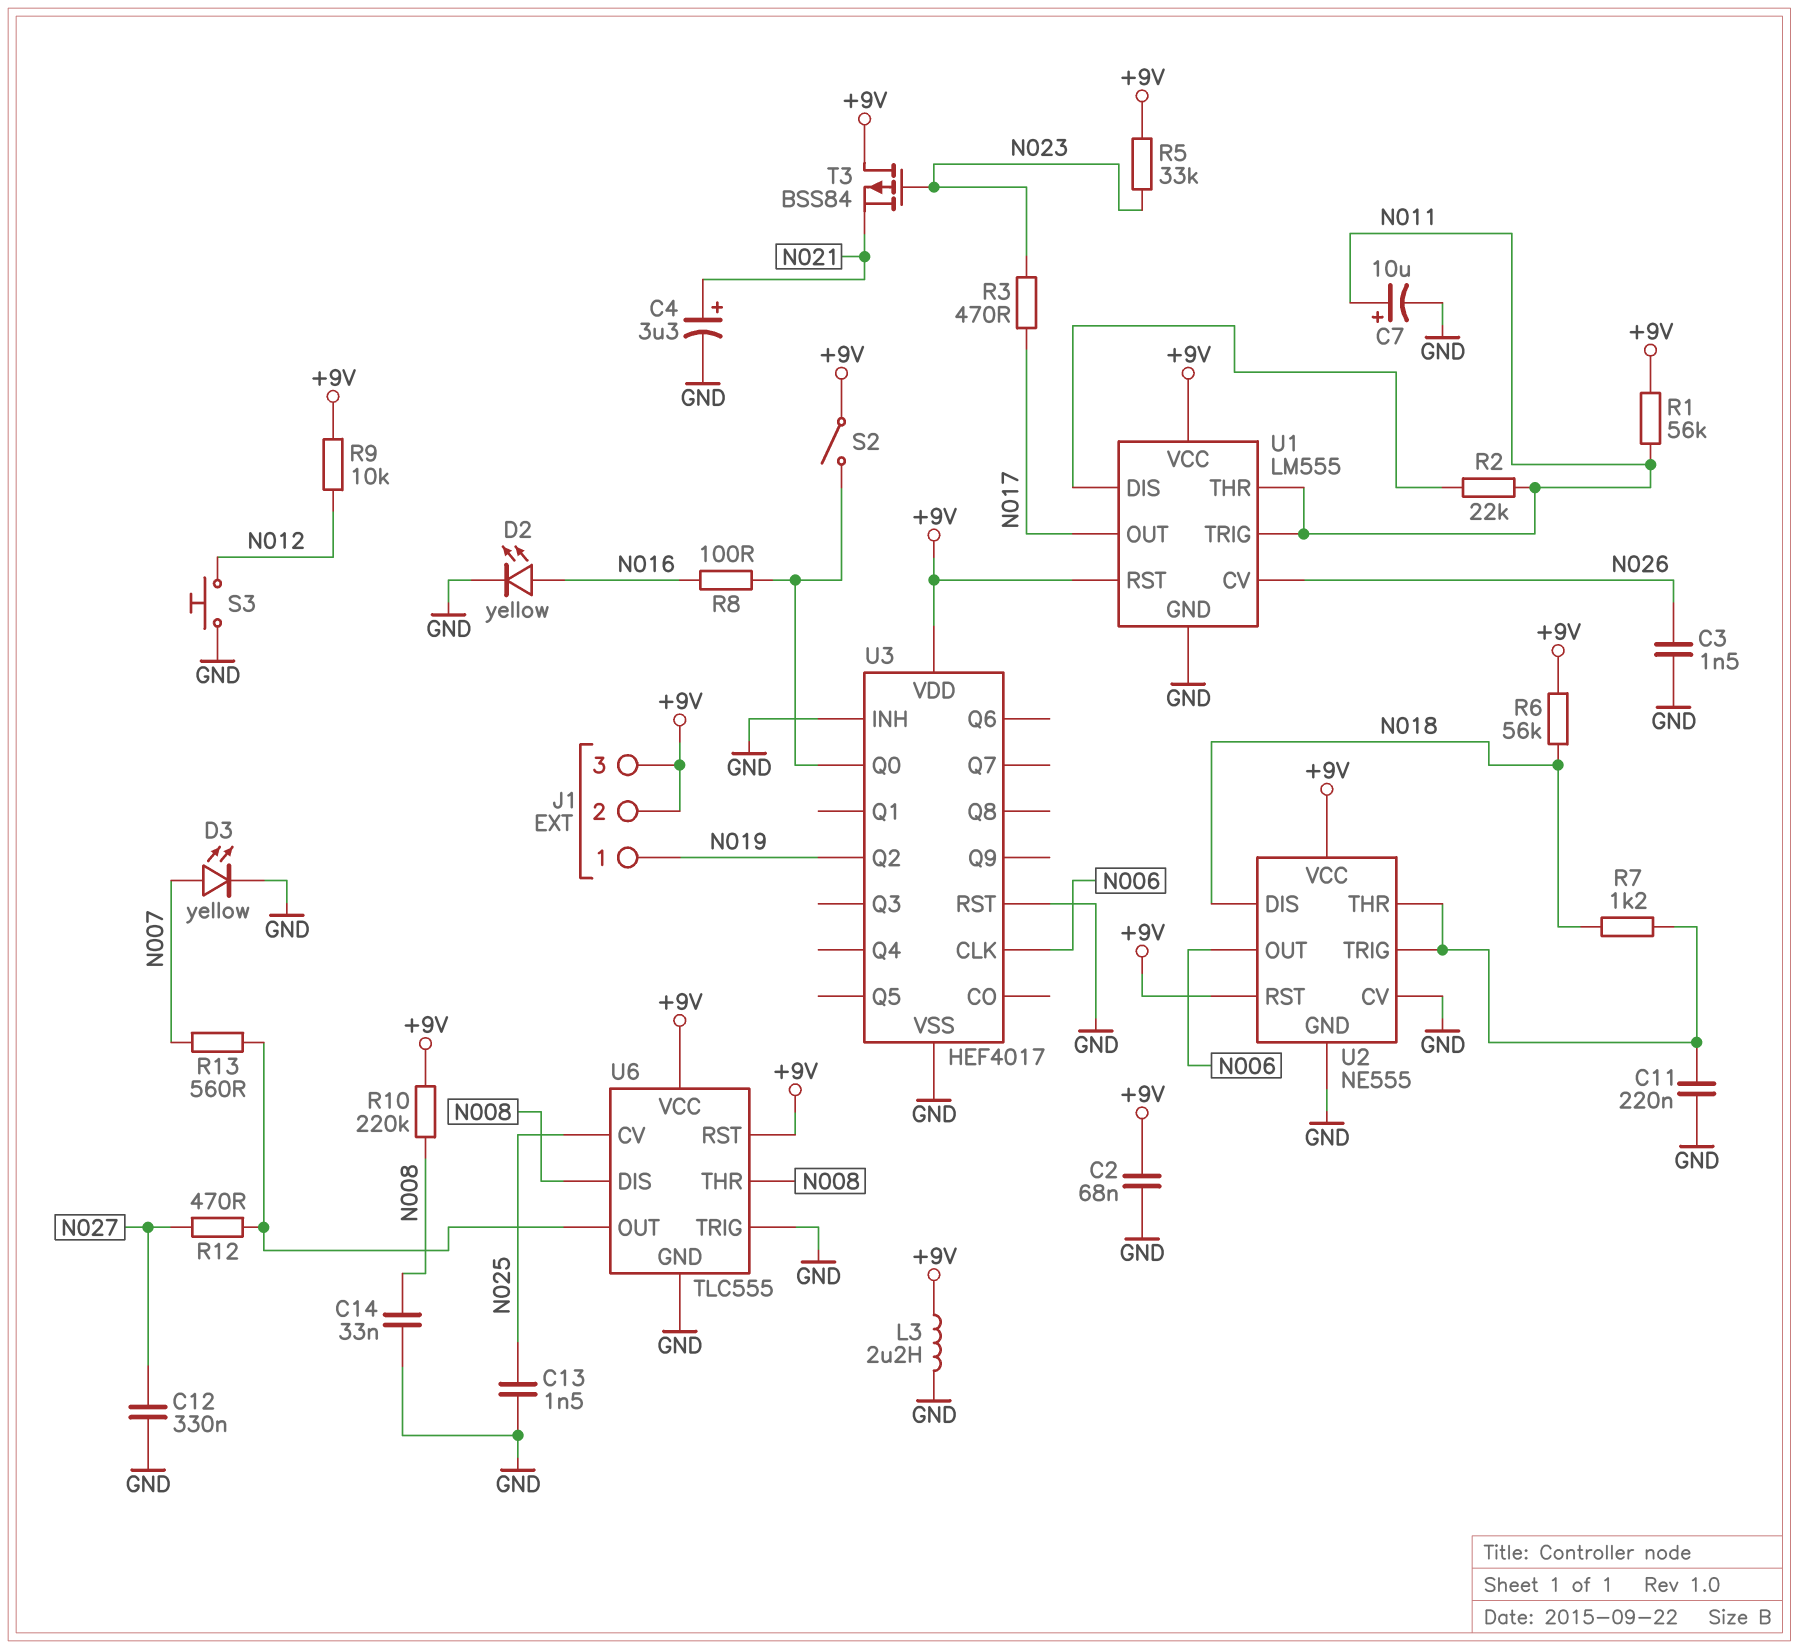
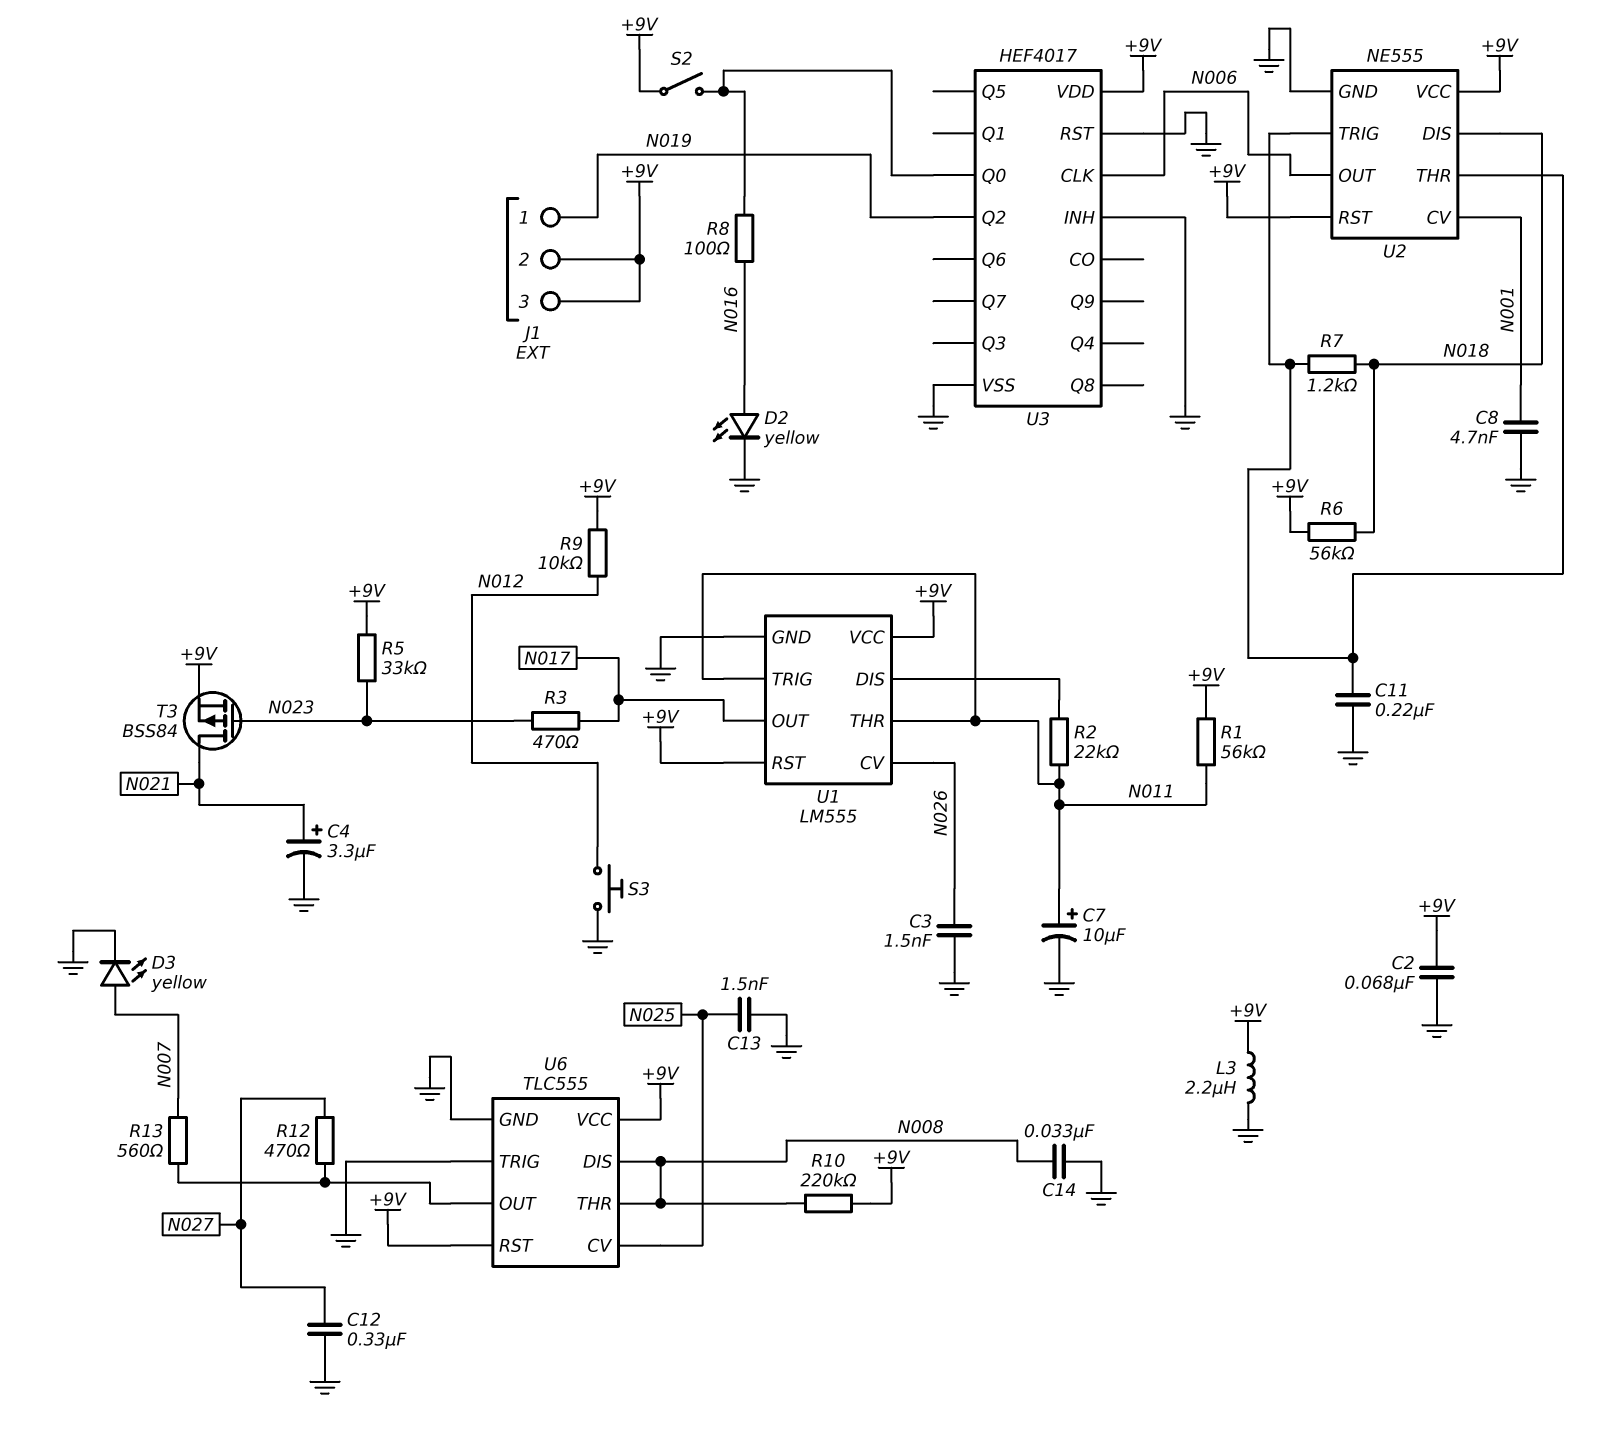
C8: none -> 4.7nF (GND, N001)
T3: PMOS BSS84 (G N023, D +9V, S N021) -> PMOS BSS84 (G N023, D N021, S +9V)
U2 pin CV: GND -> N001

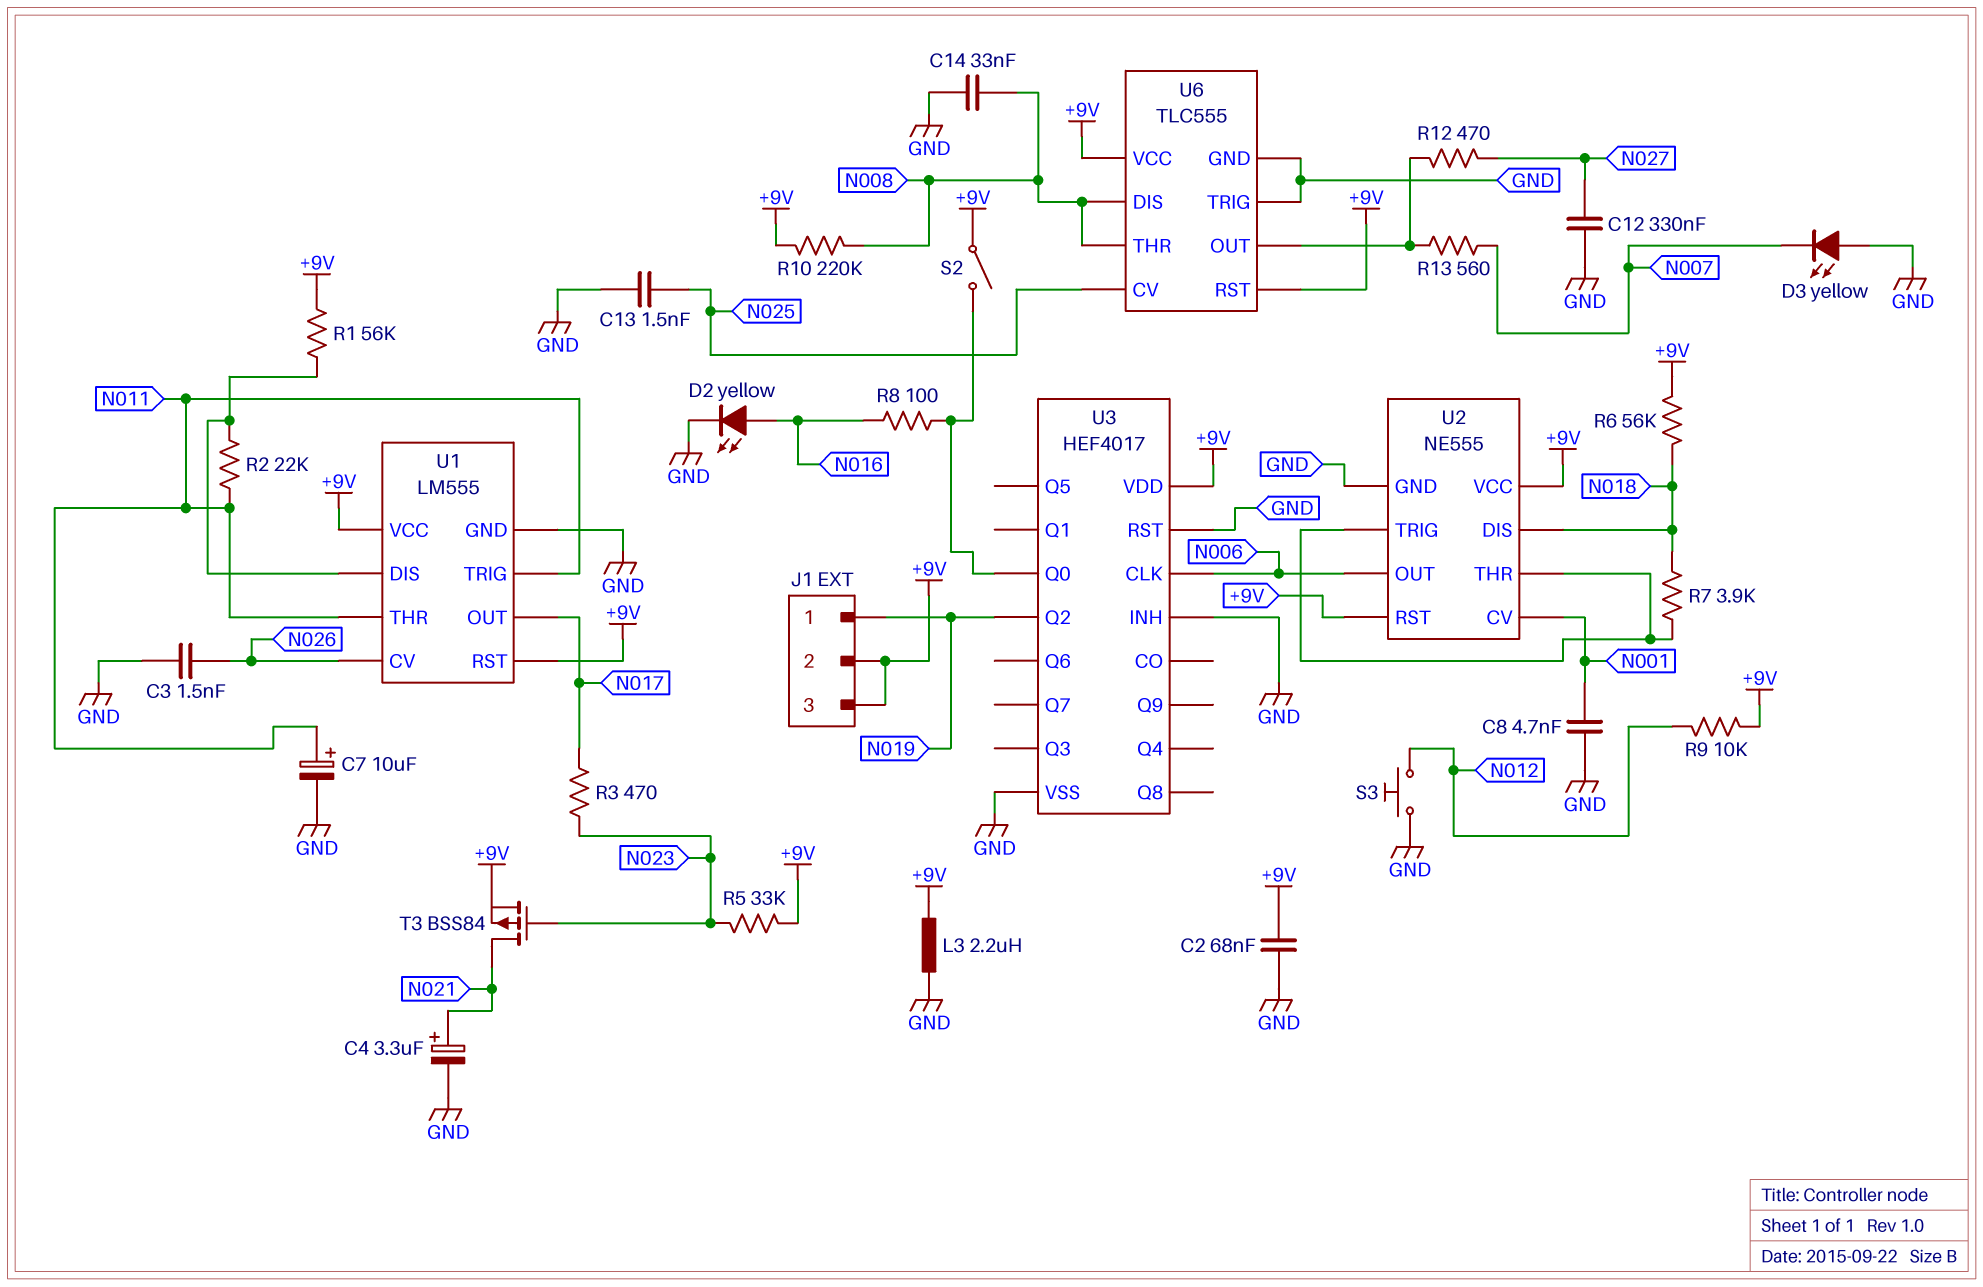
C11: 220nF (GND, U2/THR) -> none
D3: LED yellow (A N007, K GND) -> LED yellow (A GND, K N007)
R1: 56k (+9V, N011) -> 56k (+9V, U1/DIS)
R7: 1.2k (N018, U2/THR) -> 3.9k (N018, U2/THR)

